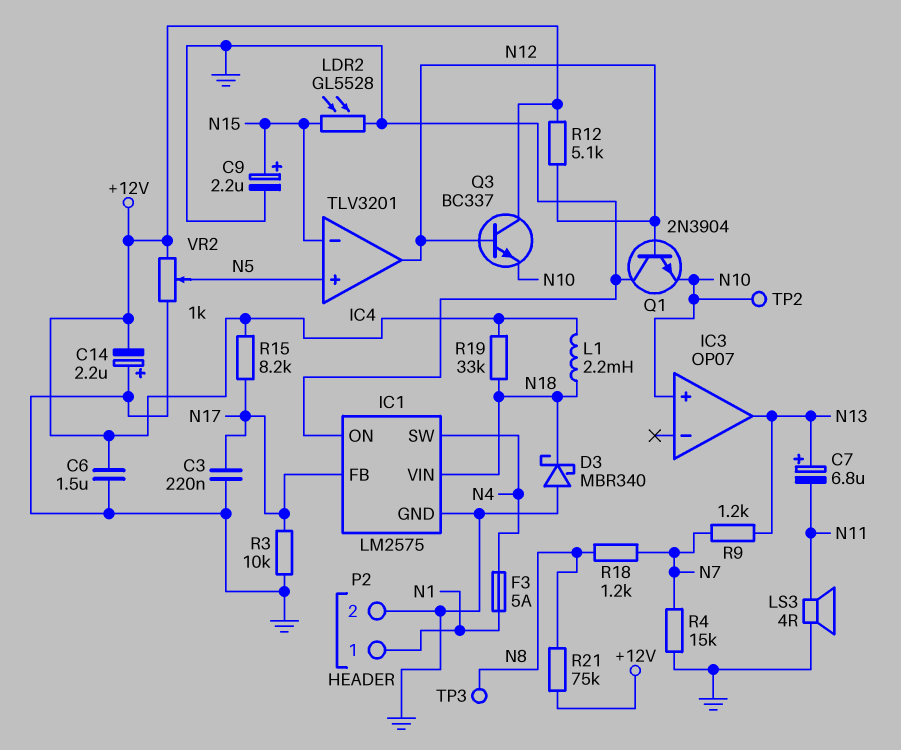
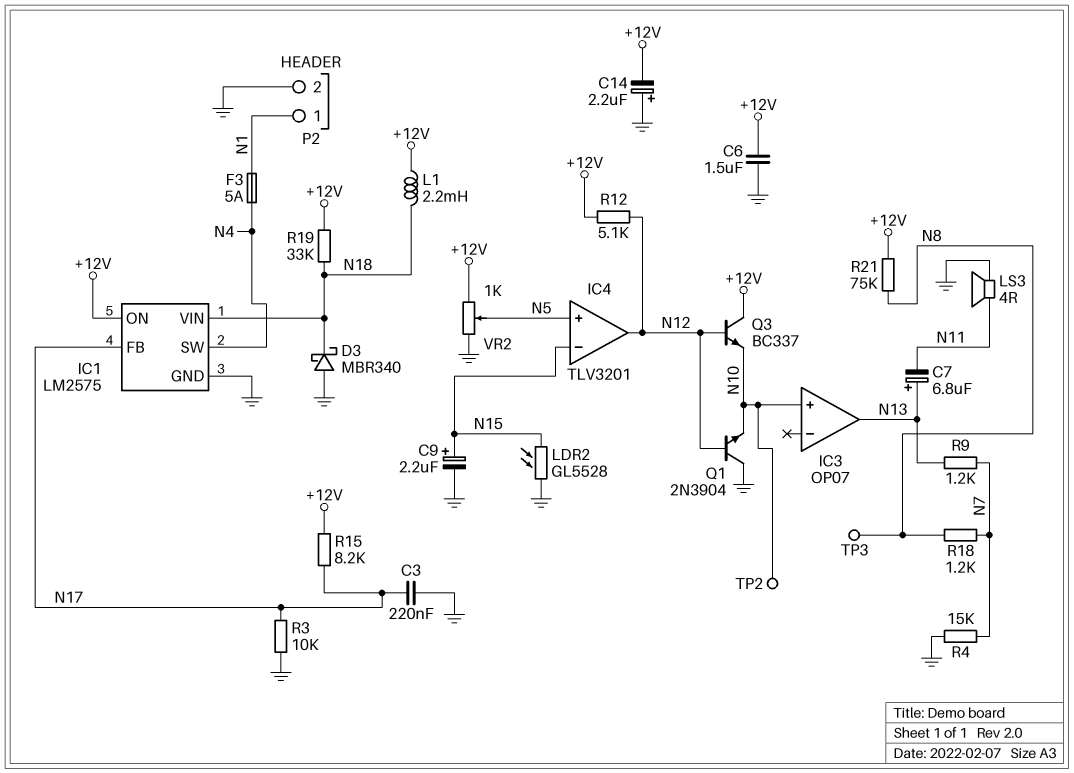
IC1 pin ON: GND -> +12V

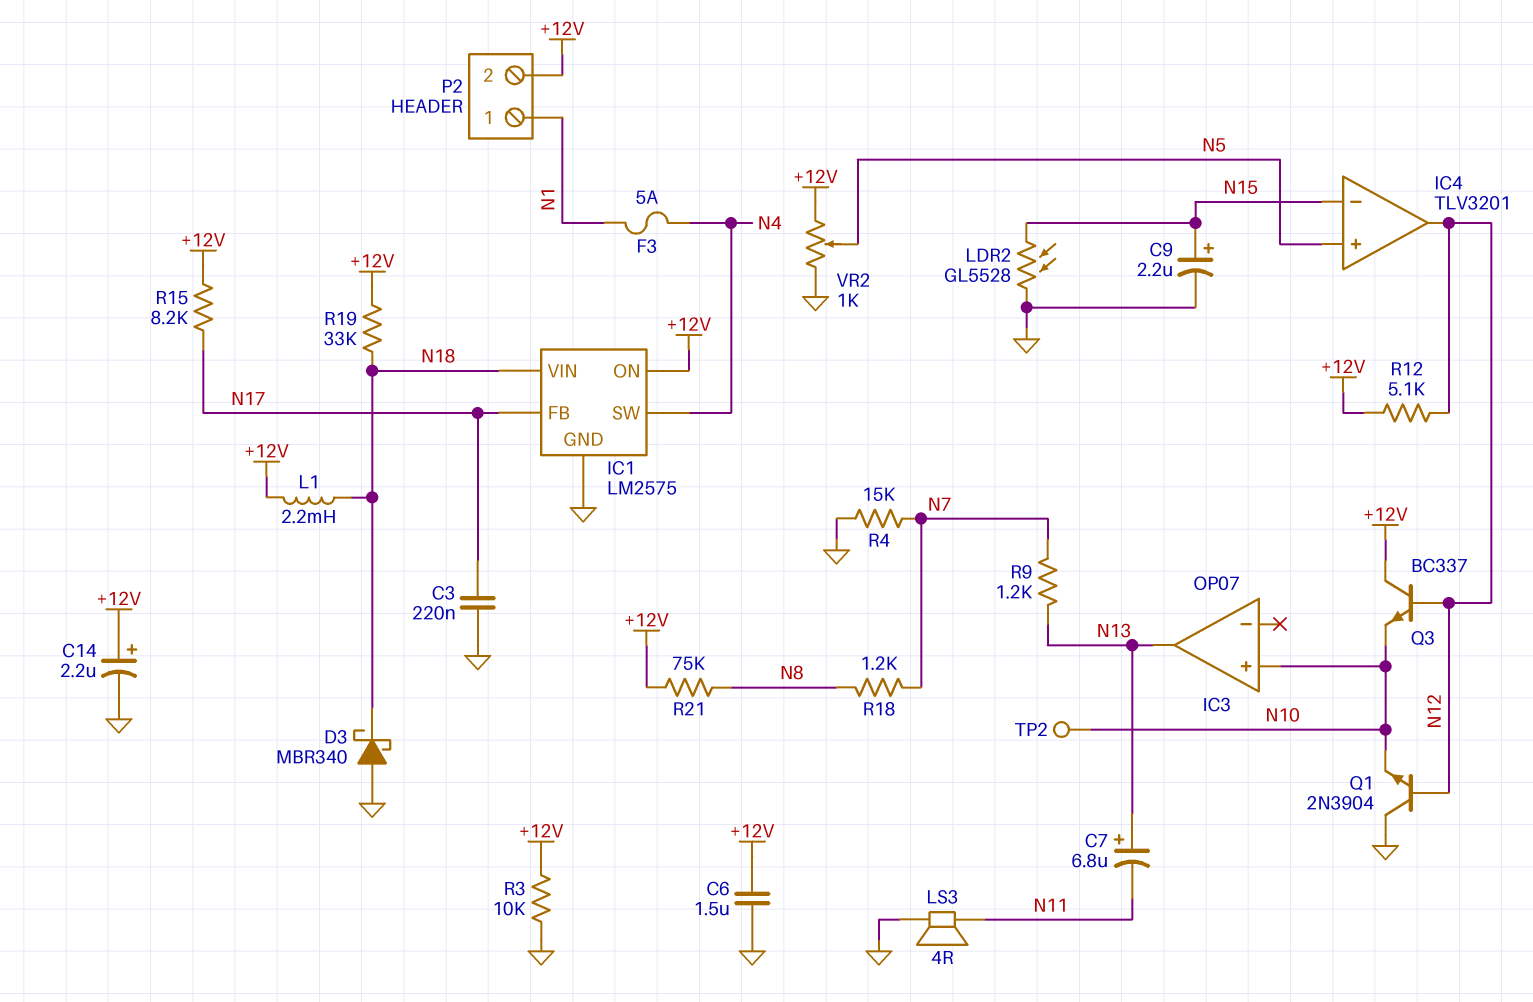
C14: 2.2uF (plus GND, minus +12V) -> 2.2uF (plus +12V, minus GND)
P2 pin 2: GND -> +12V
R3: 10k (GND, N17) -> 10k (+12V, GND)
TP3: test point (N8) -> none

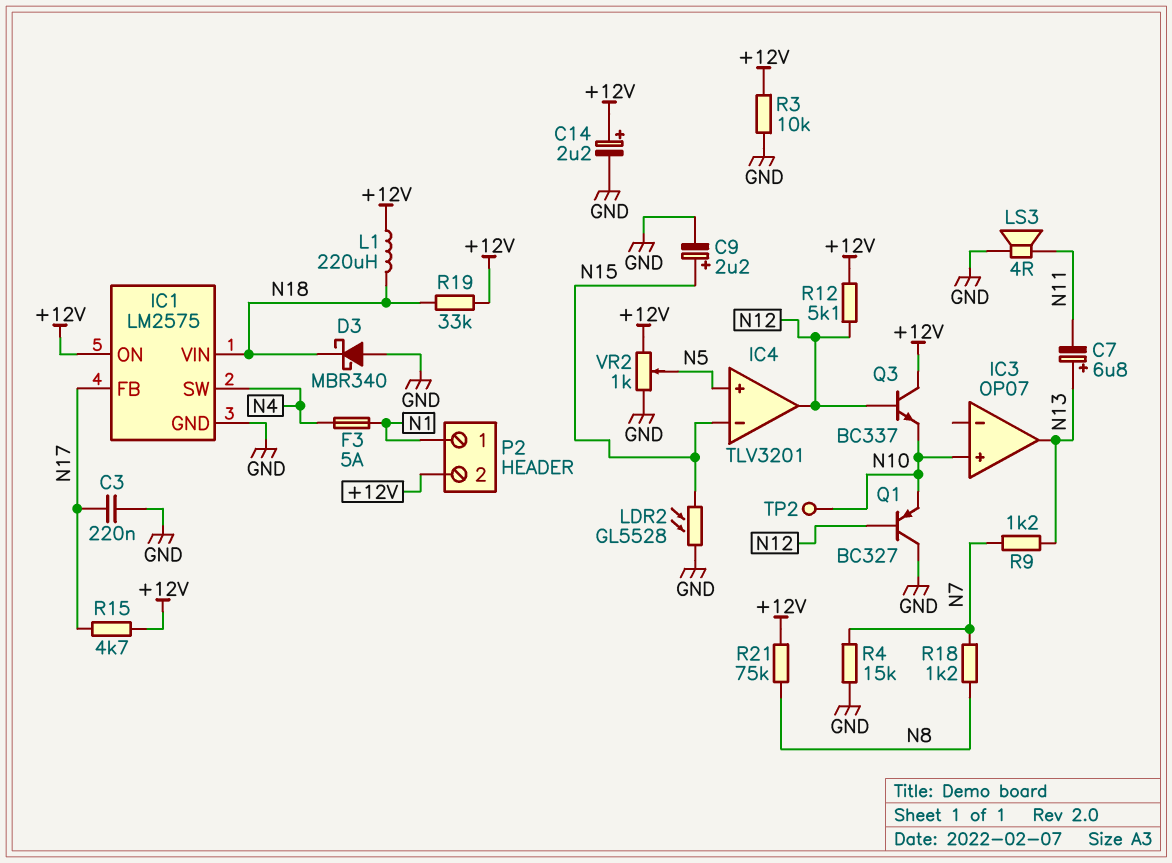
C6: 1.5uF (+12V, GND) -> none
L1: 2.2mH (+12V, N18) -> 220uH (+12V, N18)
Q1: NPN 2N3904 (B N12, C GND, E N10) -> PNP BC327 (B N12, C GND, E N10)
R15: 8.2k (+12V, N17) -> 4.7k (+12V, N17)

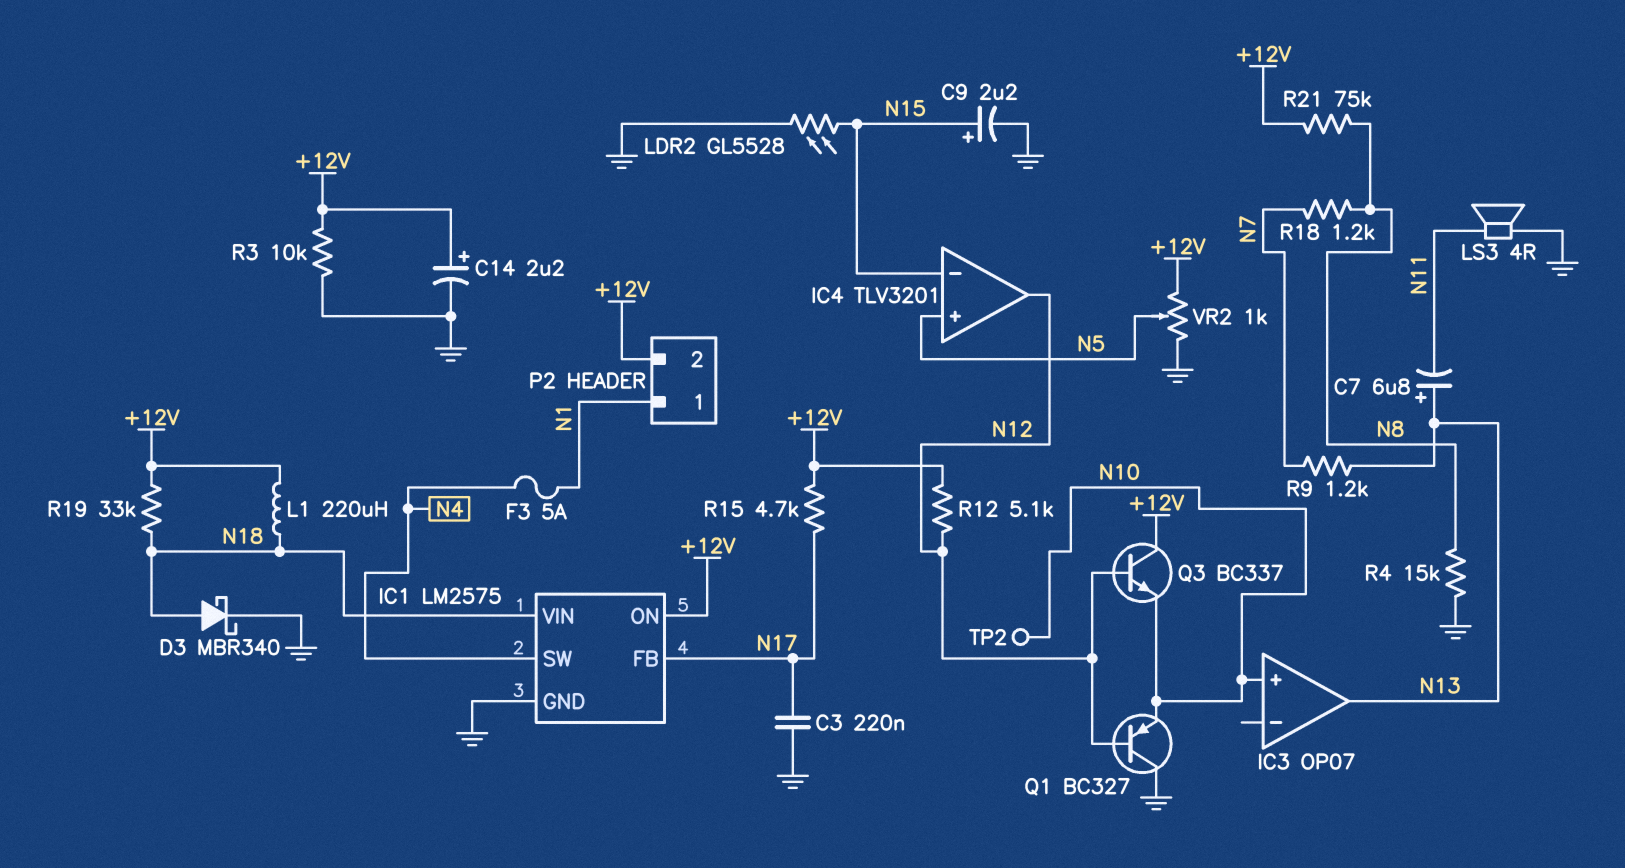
D3: schottky MBR340 (A GND, K N18) -> schottky MBR340 (A N18, K GND)
R4: 15k (GND, N7) -> 15k (GND, N8)

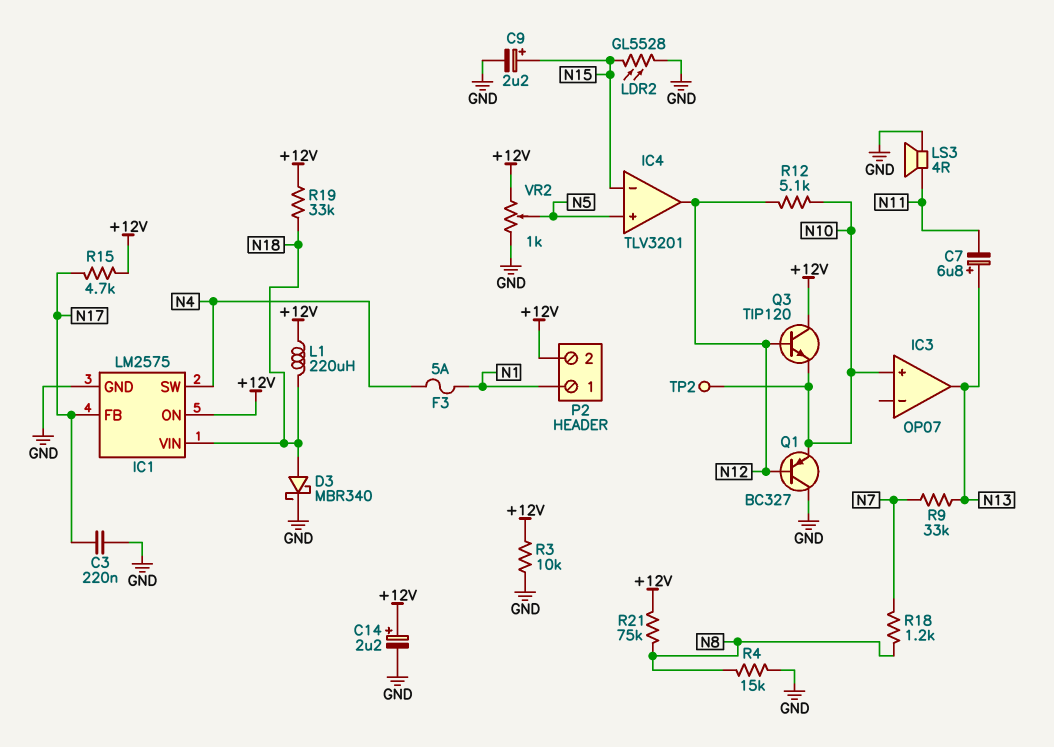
Q3: NPN BC337 (B N12, C +12V, E N10) -> NPN TIP120 (B N12, C +12V, E N10)
R9: 1.2k (N7, N13) -> 33k (N7, N13)
R12: 5.1k (+12V, N12) -> 5.1k (N10, N12)

